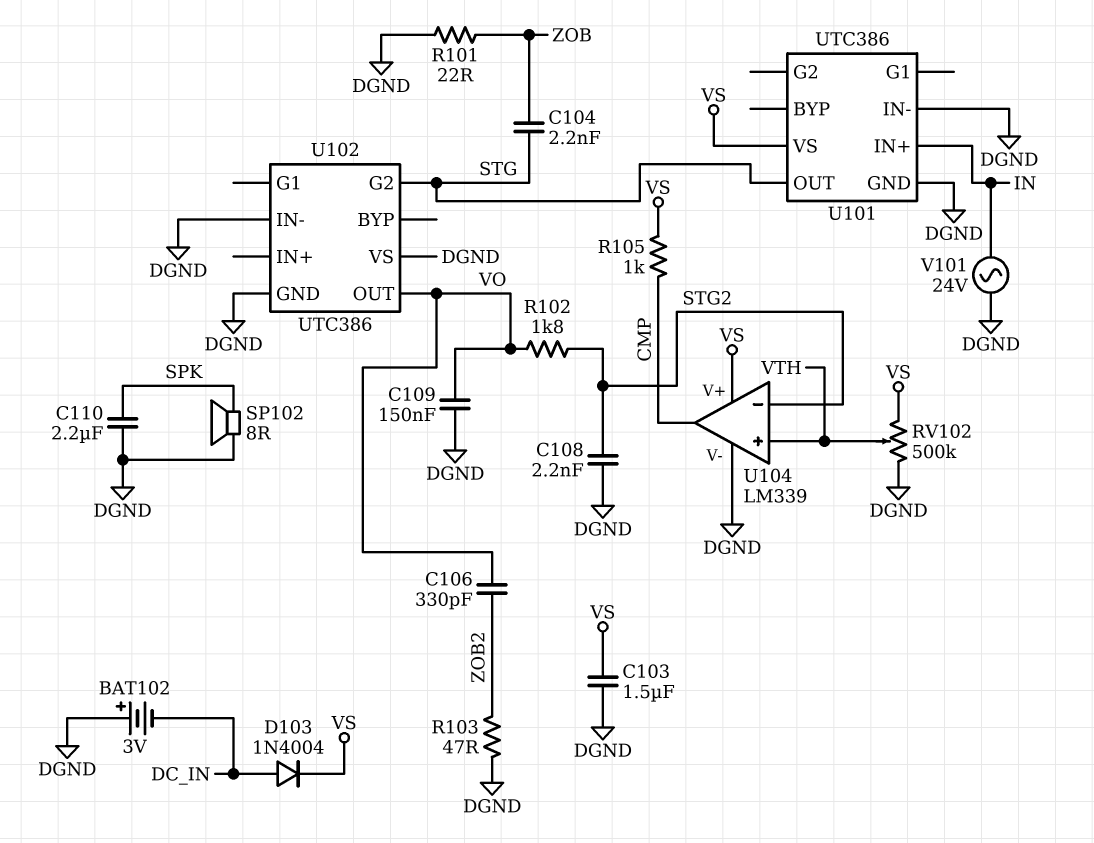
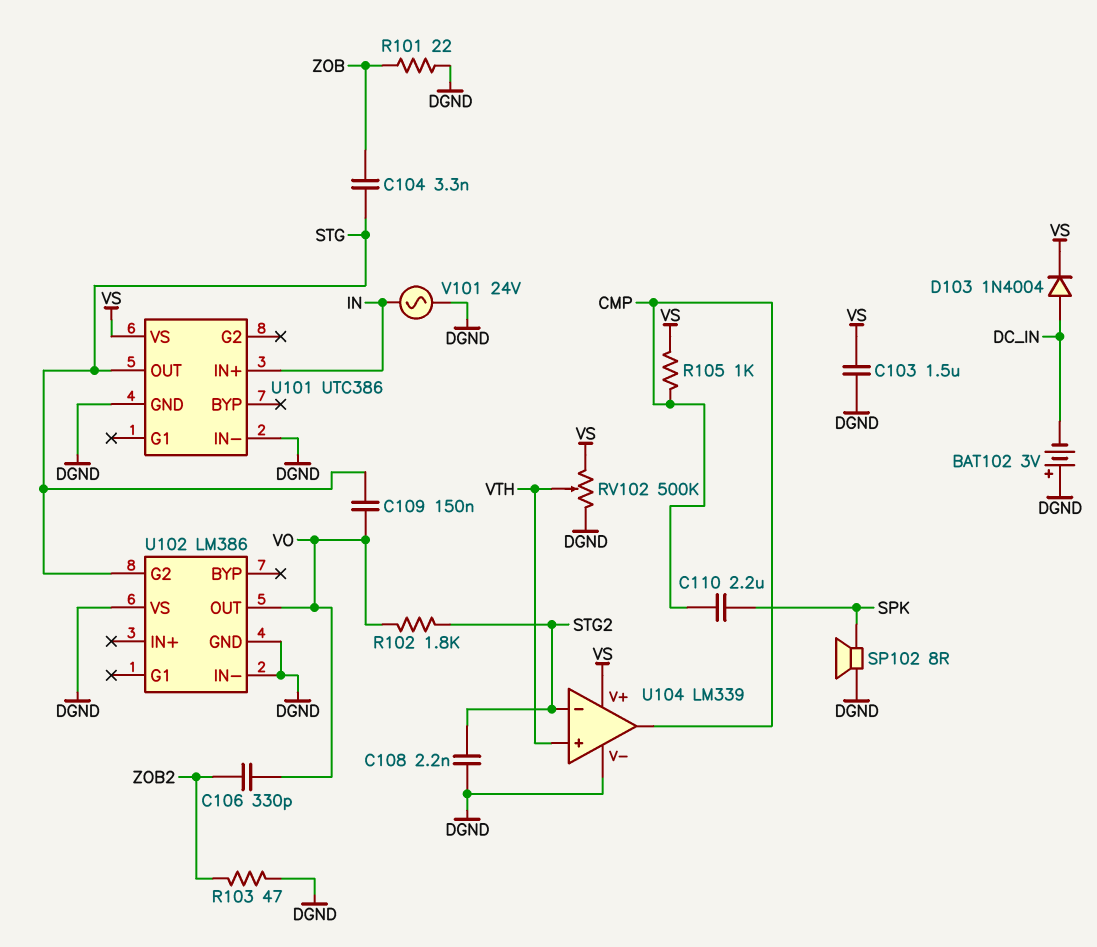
C104: 2.2nF (STG, ZOB) -> 3.3nF (STG, ZOB)
C109: 150nF (DGND, VO) -> 150nF (STG, VO)
C110: 2.2uF (DGND, SPK) -> 2.2uF (CMP, SPK)
U102: UTC386 -> LM386

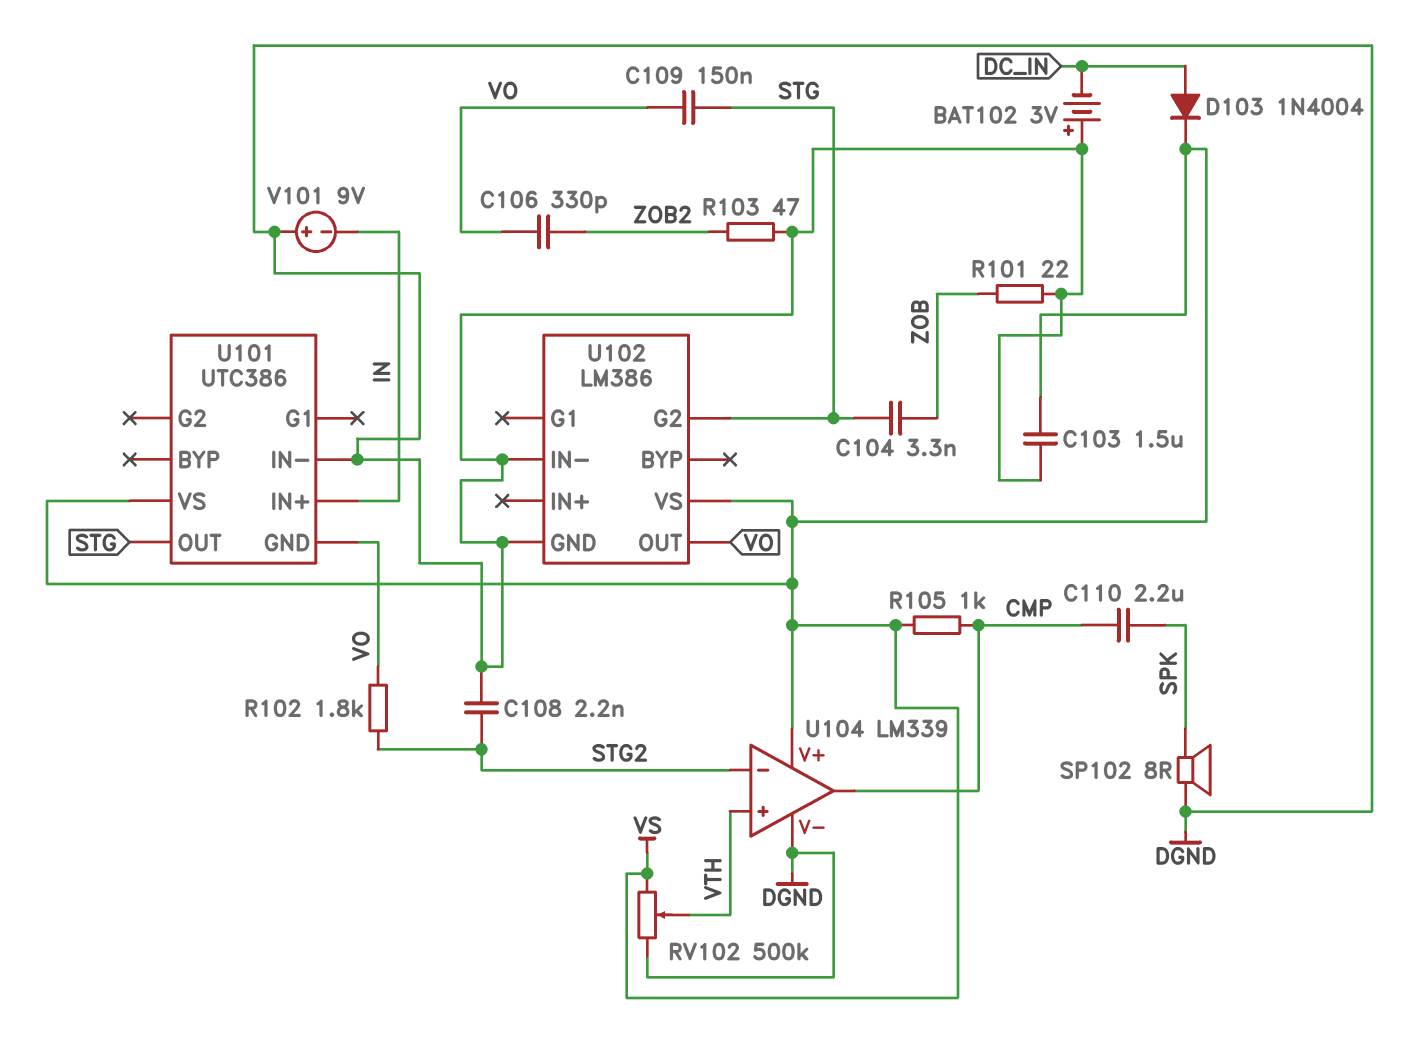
U101 pin GND: DGND -> VO
U102 pin VS: DGND -> VS
V101: AC 24V (DGND, IN) -> 9V (plus DGND, minus IN)

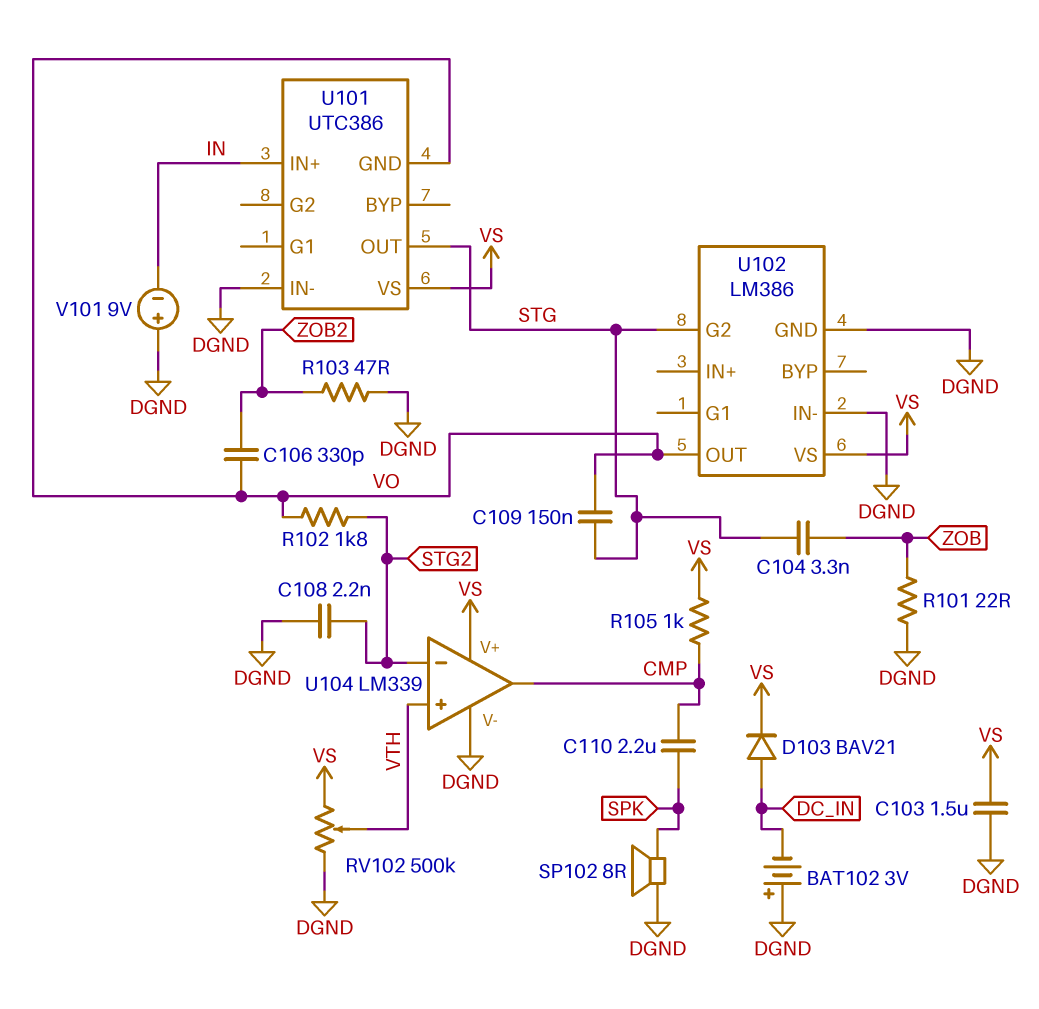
D103: diode 1N4004 (A DC_IN, K VS) -> diode BAV21 (A DC_IN, K VS)

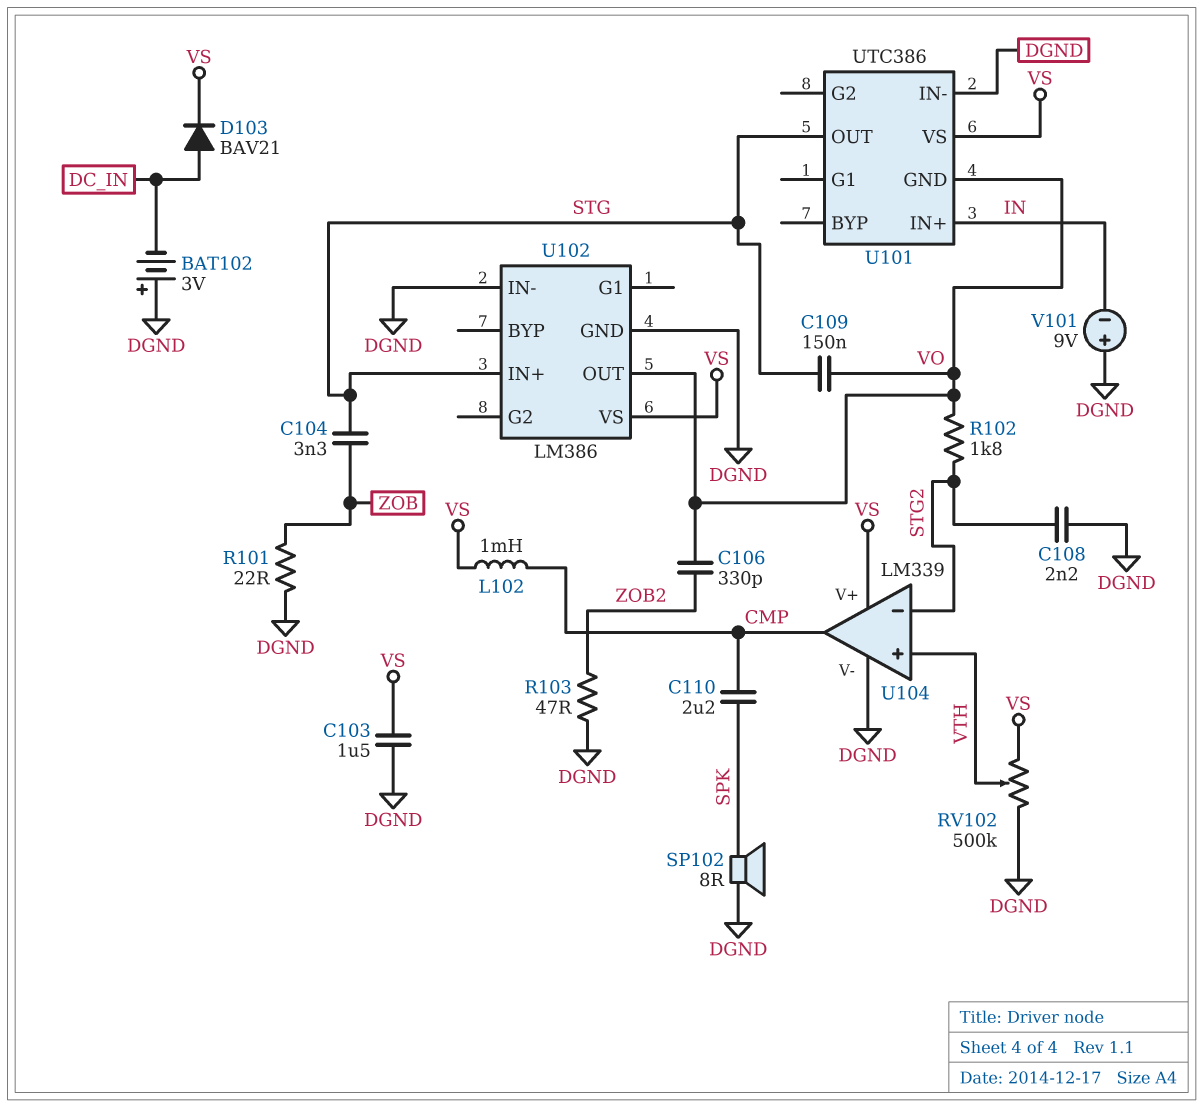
L102: none -> 1mH (CMP, VS)
R105: 1k (CMP, VS) -> none
U102 pin G2: STG -> none
U102 pin IN+: none -> STG

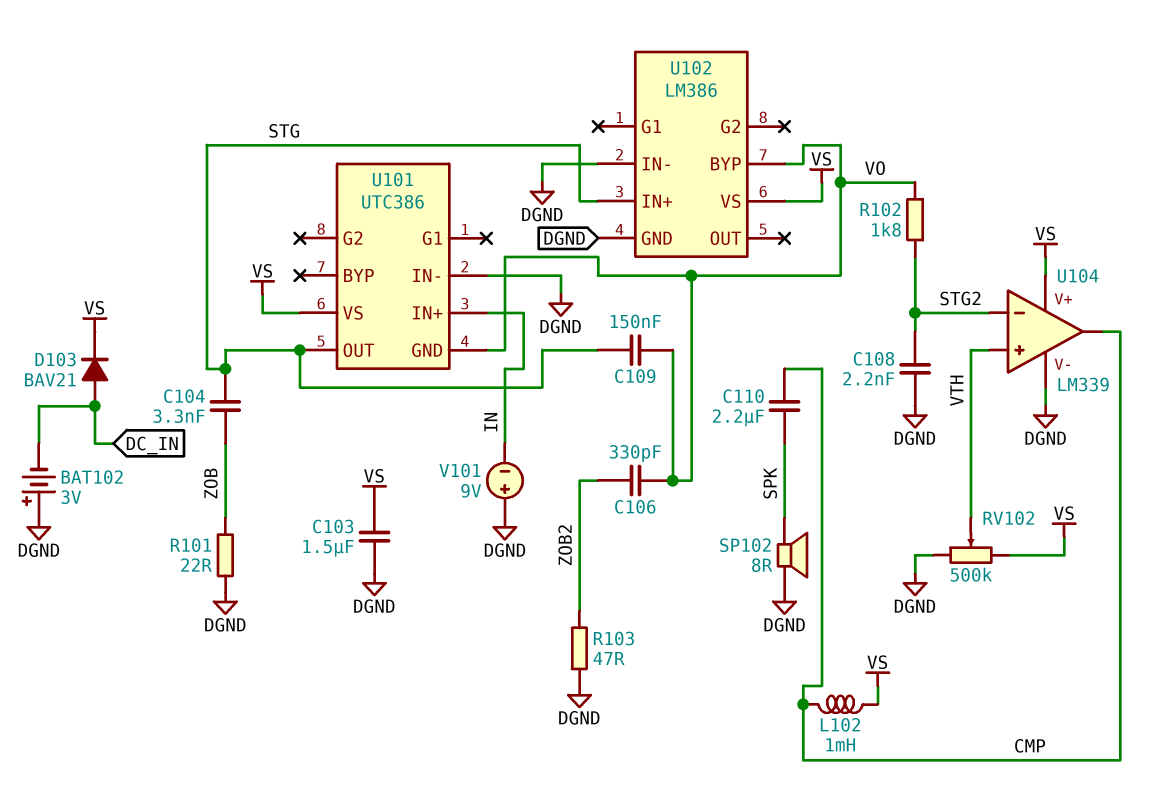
U102 pin BYP: none -> VO
U102 pin OUT: VO -> none

